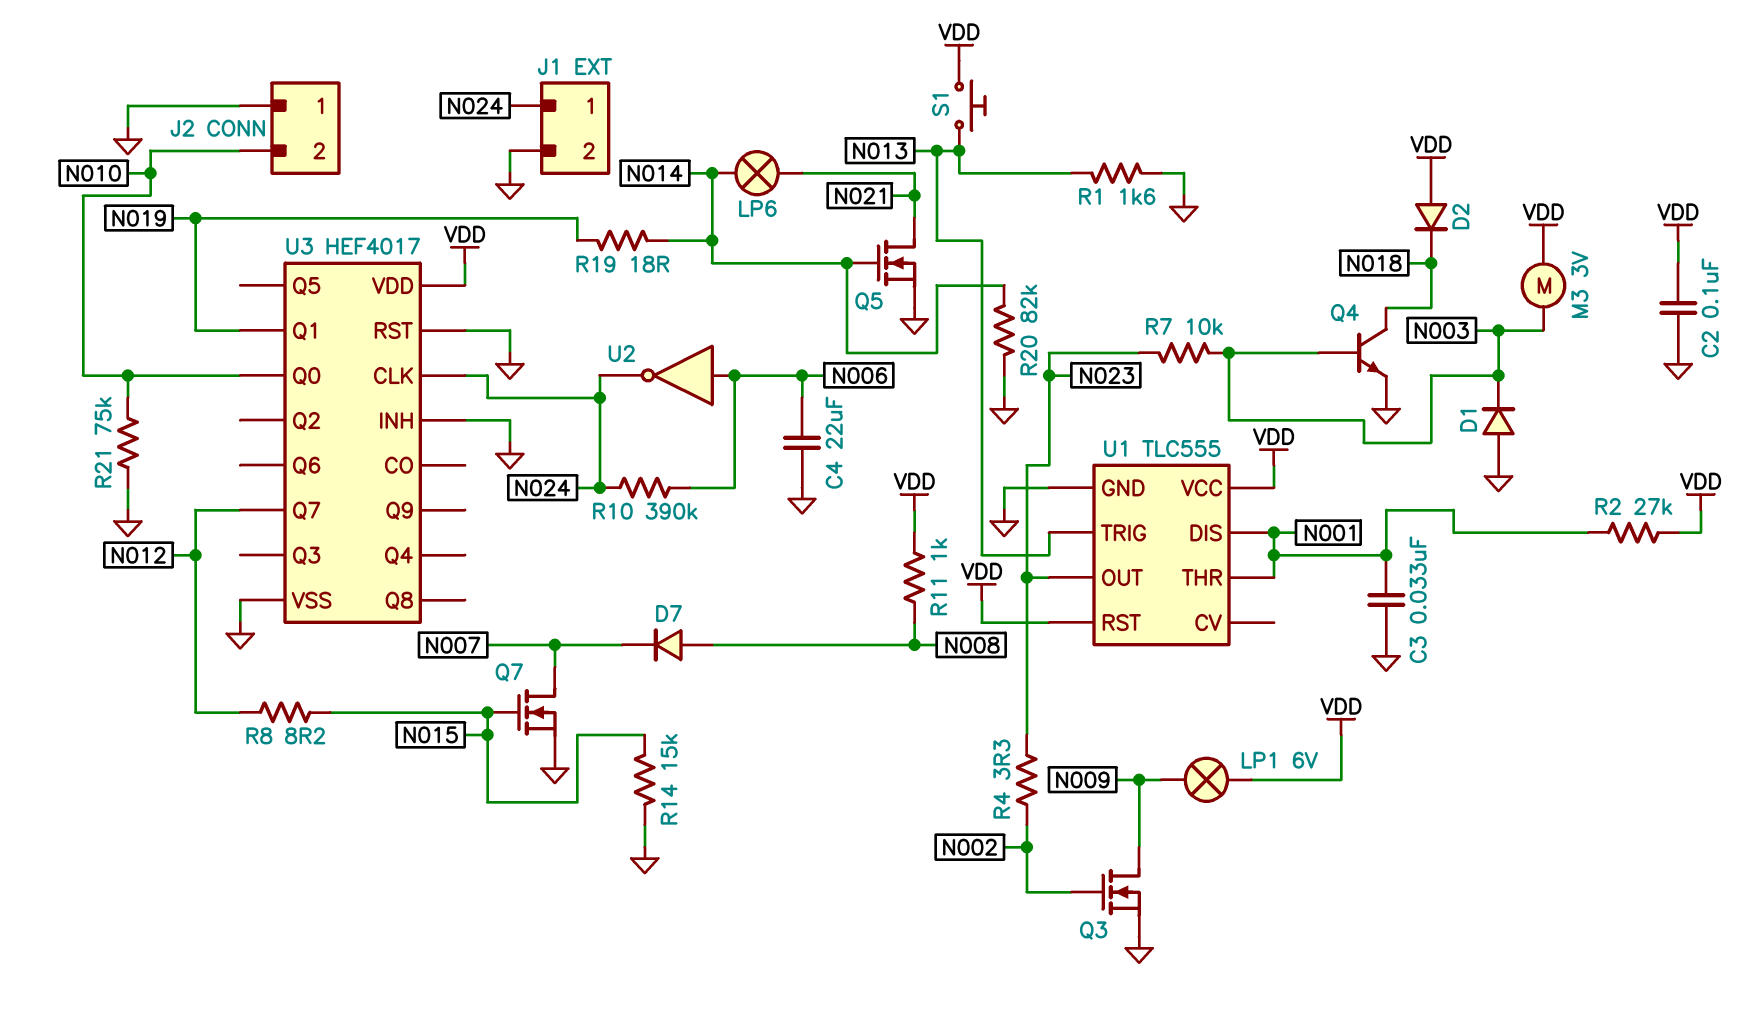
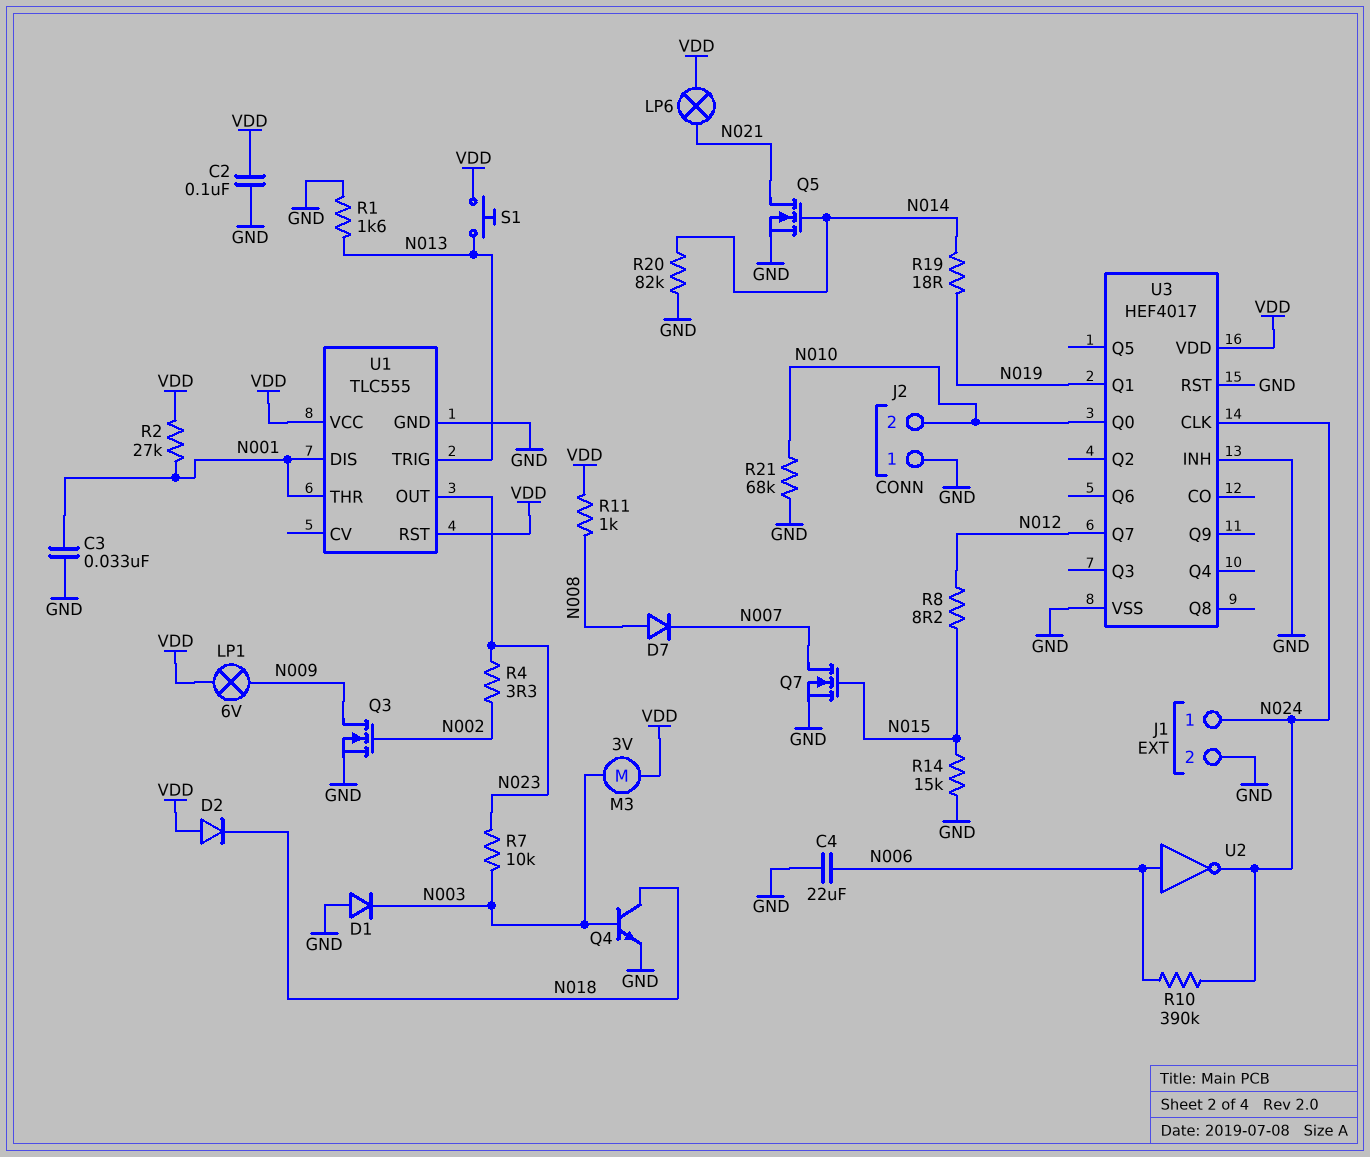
LP6: lamp (N014, N021) -> lamp (N021, VDD)
R21: 75k (GND, N010) -> 68k (GND, N010)

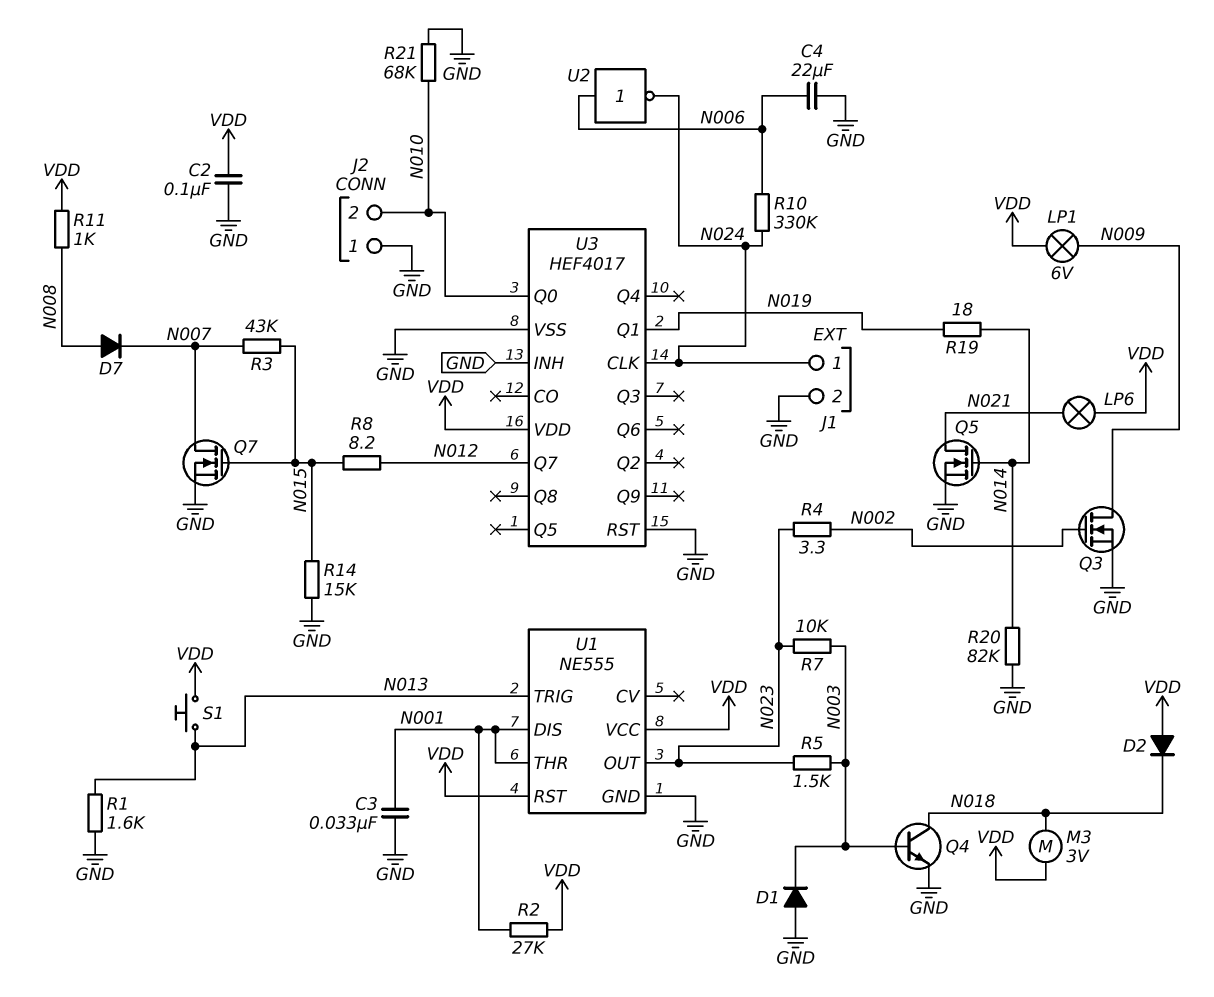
M3: motor 3V (N003, VDD) -> motor 3V (N018, VDD)
R3: none -> 43k (N007, N015)
R5: none -> 1.5k (N003, N023)
R10: 390k (N006, N024) -> 330k (N006, N024)
U1: TLC555 -> NE555

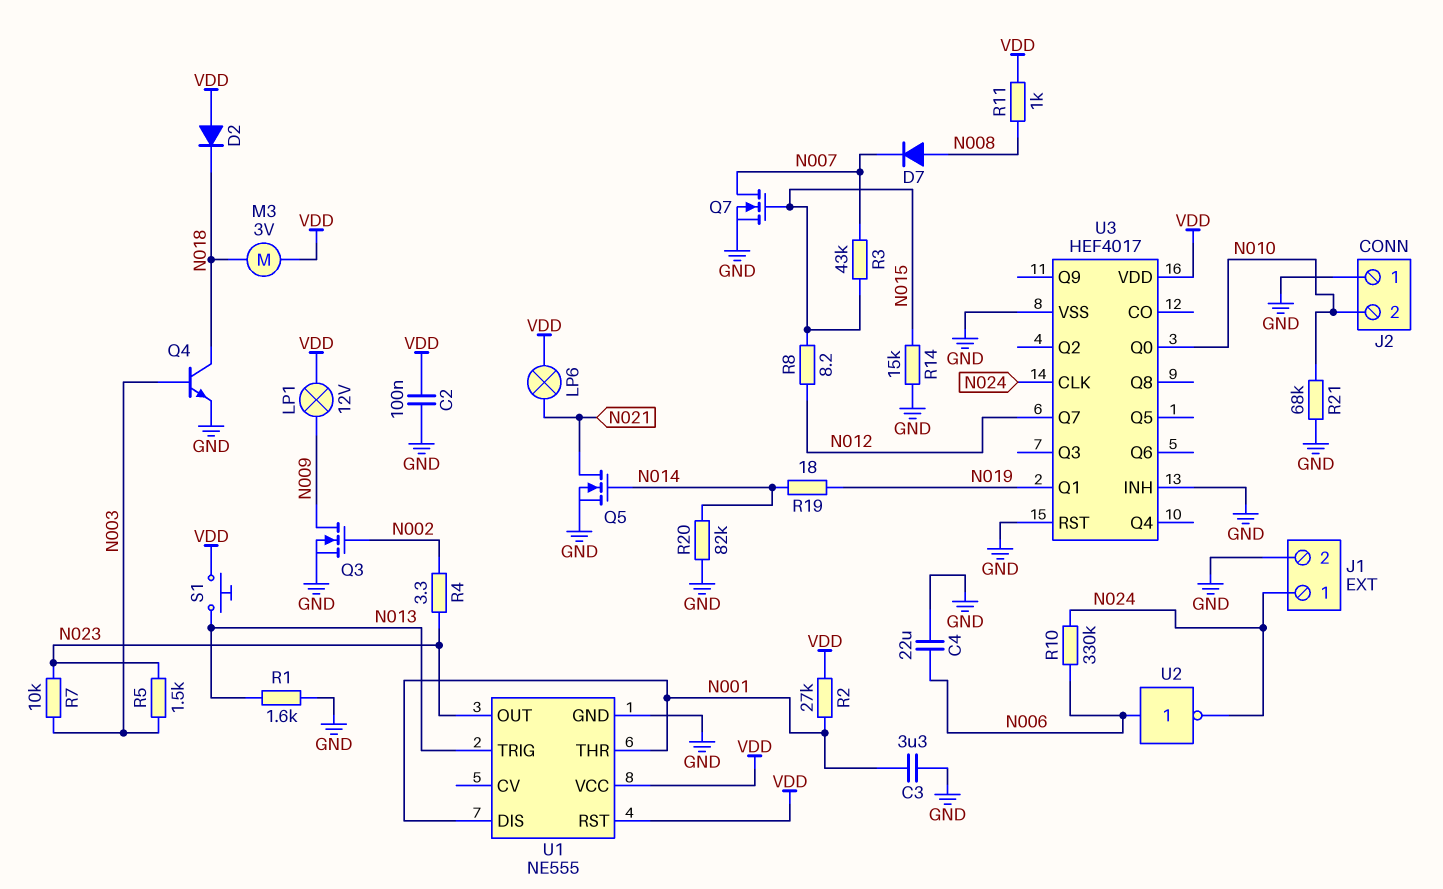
C3: 33nF (GND, N001) -> 3.3uF (GND, N001)
D1: diode (A GND, K N003) -> none
LP1: lamp 6V (N009, VDD) -> lamp 12V (N009, VDD)

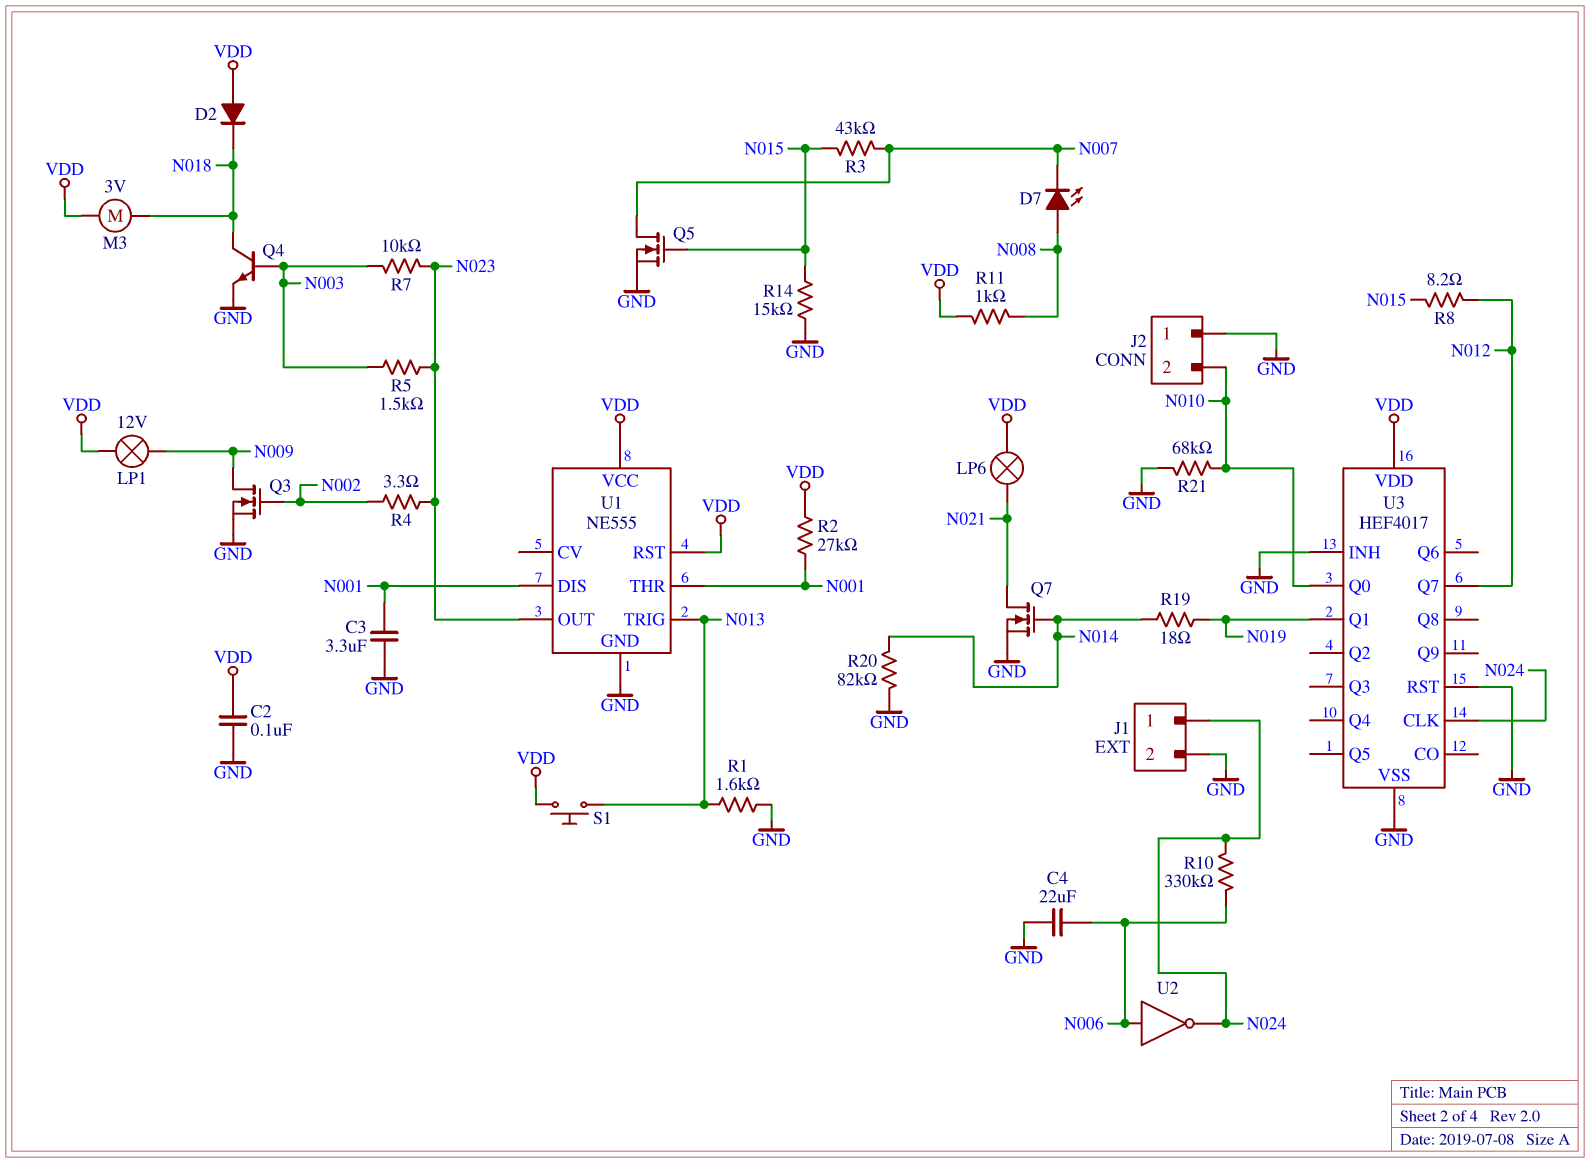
D7: diode (A N008, K N007) -> LED (A N008, K N007)
Q5: NMOS (G N014, D N021, S GND) -> NMOS (G N015, D N007, S GND)
Q7: NMOS (G N015, D N007, S GND) -> NMOS (G N014, D N021, S GND)

